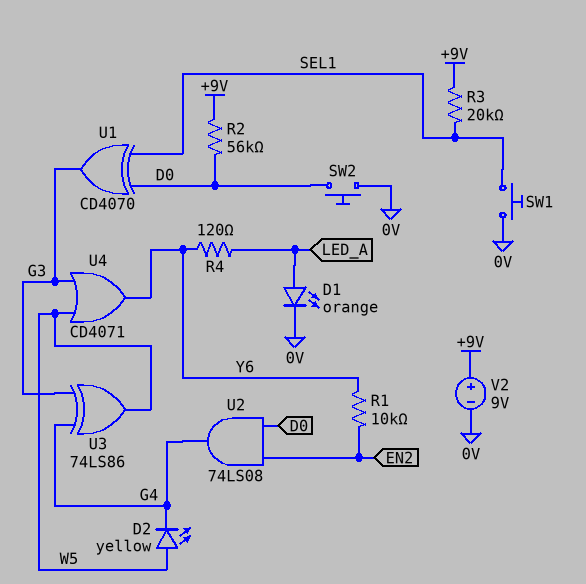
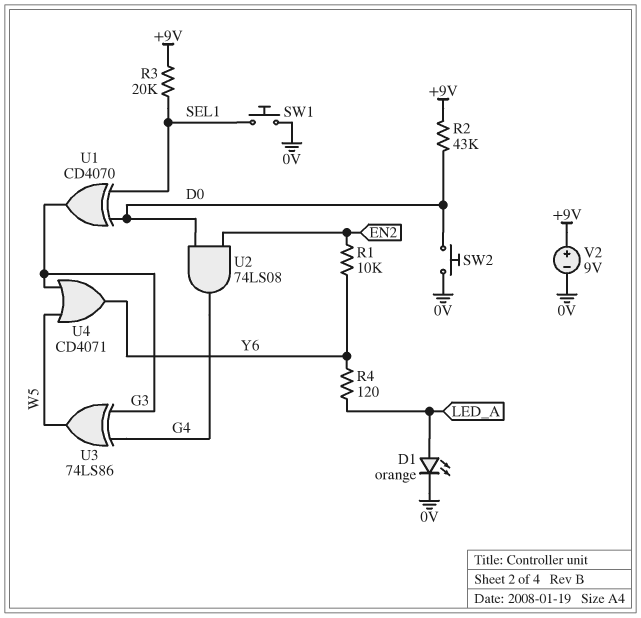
D2: LED yellow (A W5, K G4) -> none
R2: 56k (+9V, D0) -> 43k (+9V, D0)

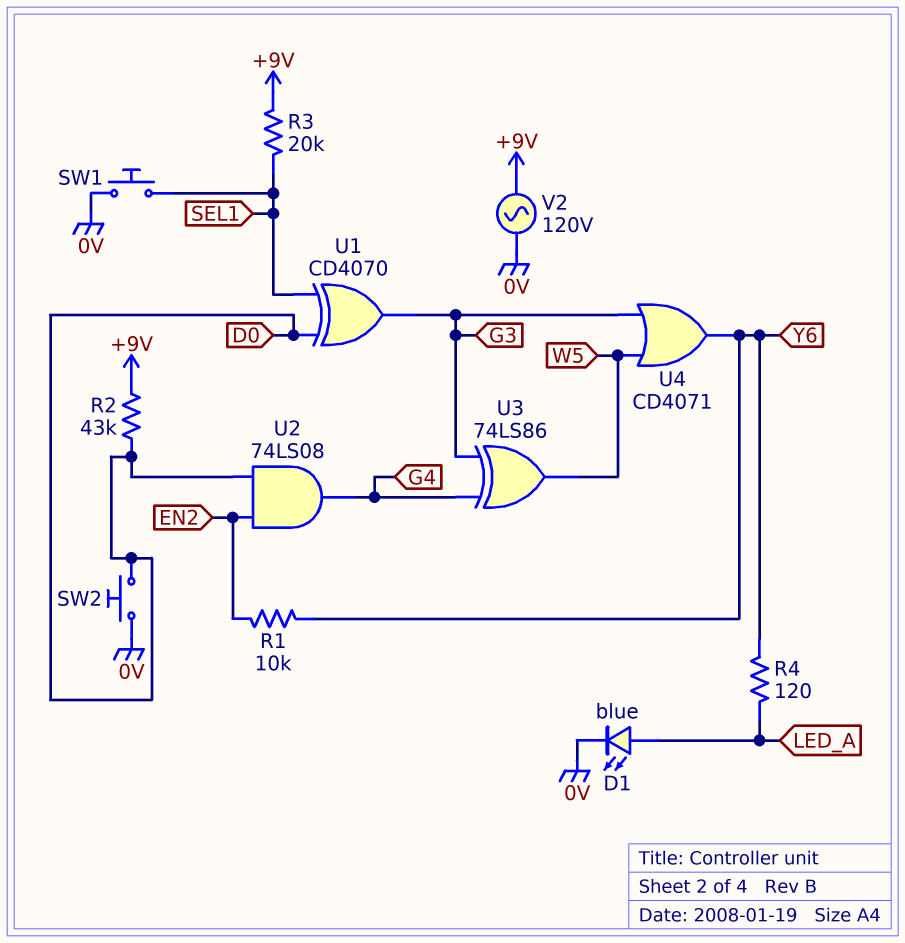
D1: LED orange (A LED_A, K 0V) -> LED blue (A LED_A, K 0V)
V2: 9V (plus +9V, minus 0V) -> AC 120V (+9V, 0V)

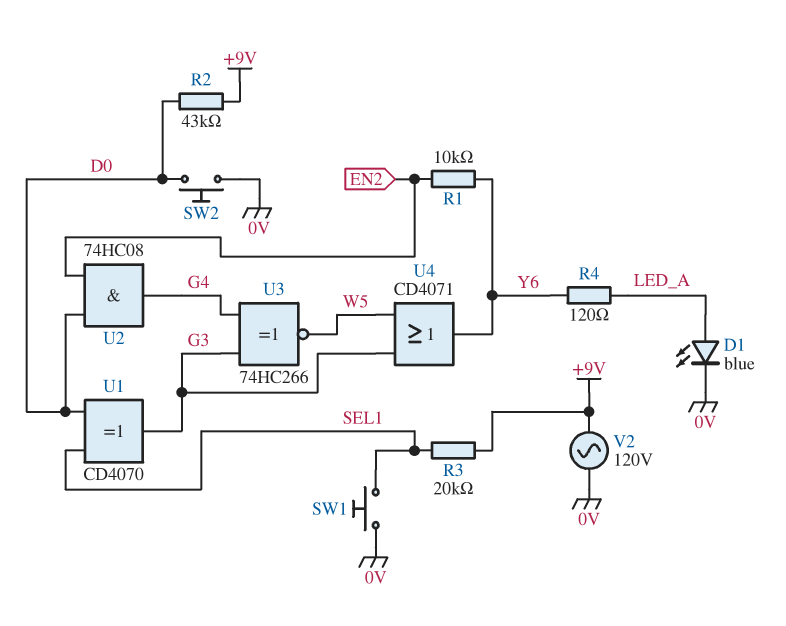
U2: AND 74LS08 (in D0, in EN2, out G4) -> AND 74HC08 (in D0, in EN2, out G4)
U3: XOR 74LS86 (in G3, in G4, out W5) -> XNOR 74HC266 (in G3, in G4, out W5)

